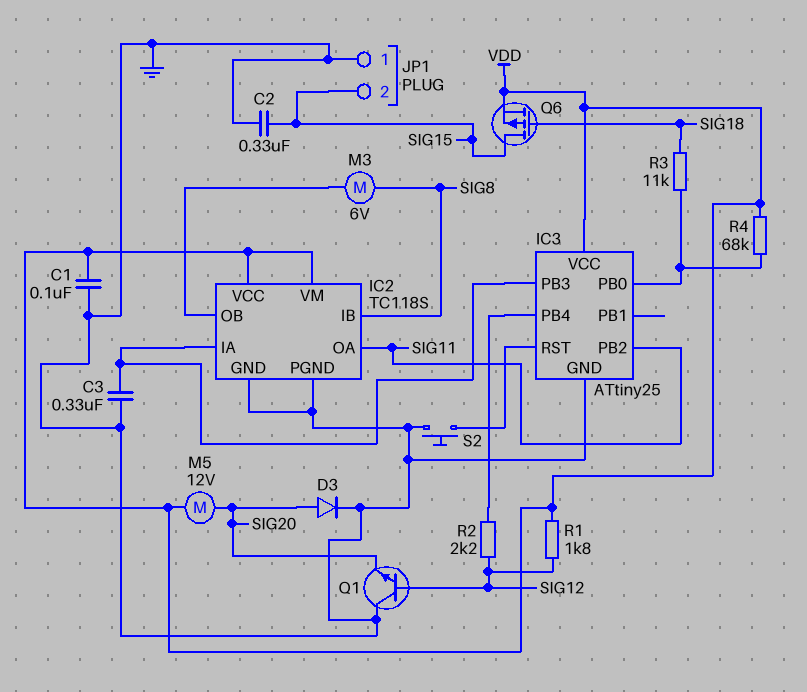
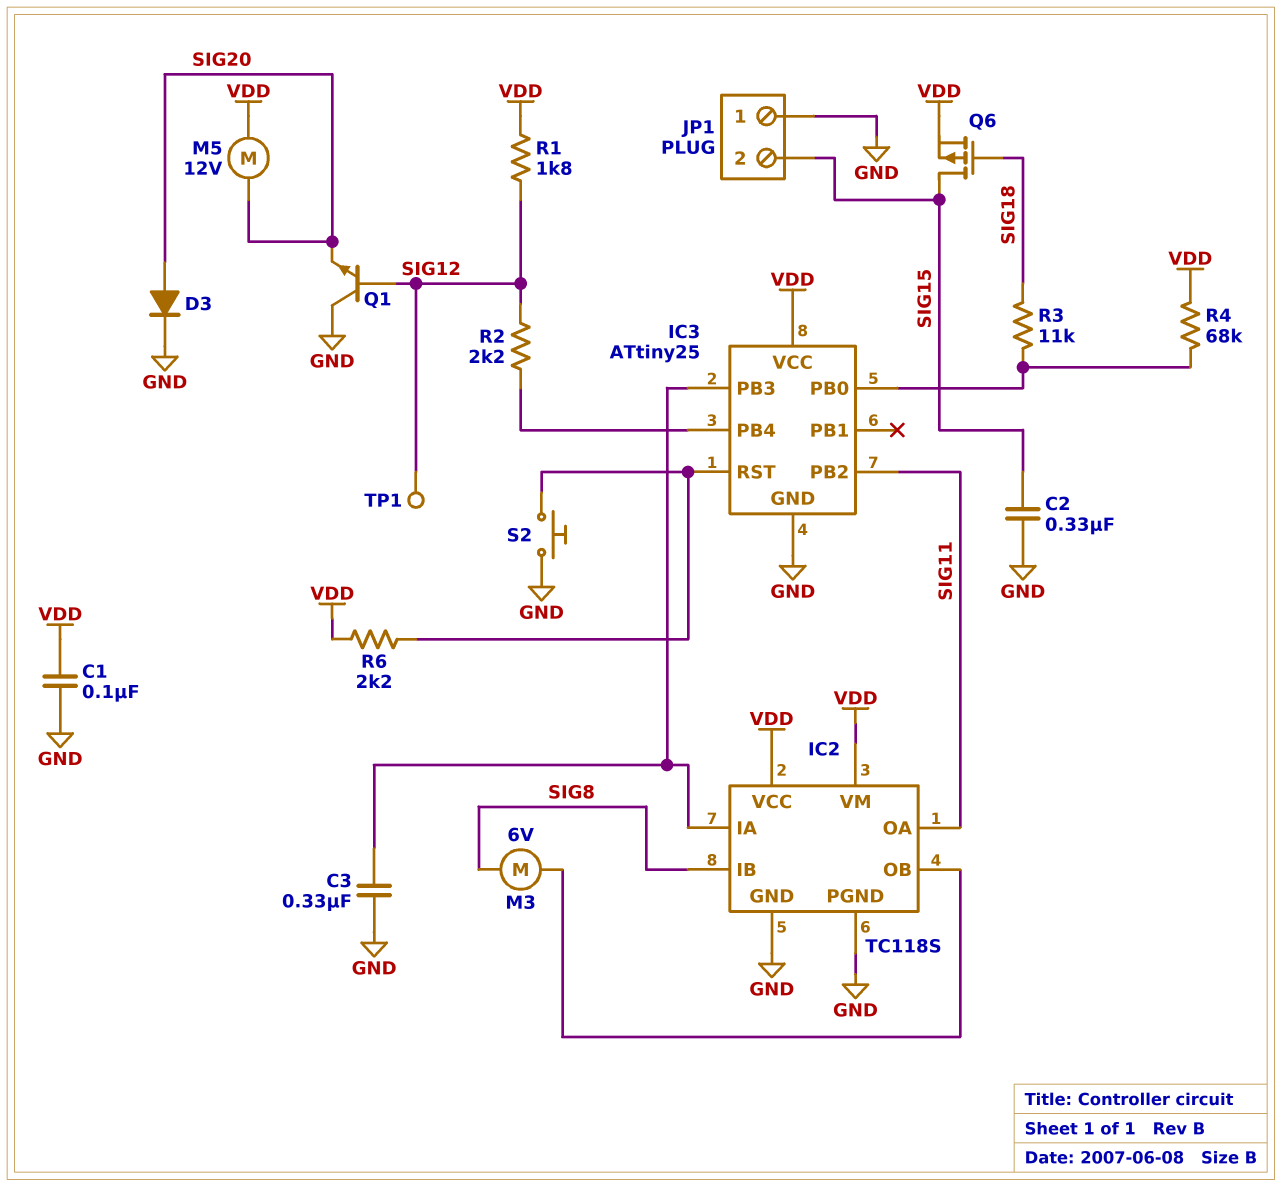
R6: none -> 2.2k (IC3/RST, VDD)
TP1: none -> test point (SIG12)

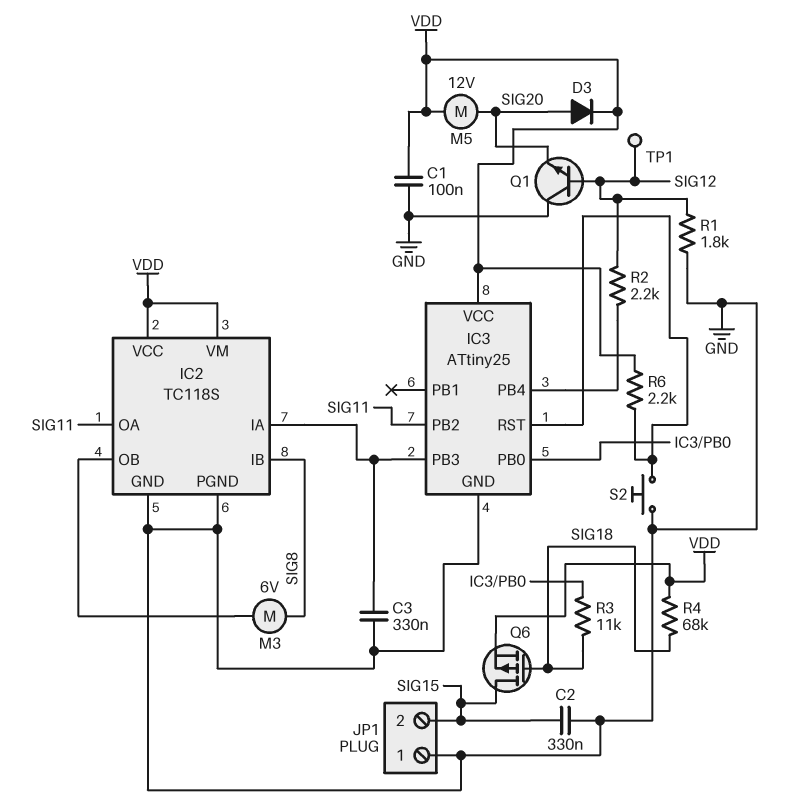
D3: diode (A SIG20, K GND) -> diode (A SIG20, K VDD)
R1: 1.8k (SIG12, VDD) -> 1.8k (GND, SIG12)
R4: 68k (IC3/PB0, VDD) -> 68k (SIG18, VDD)

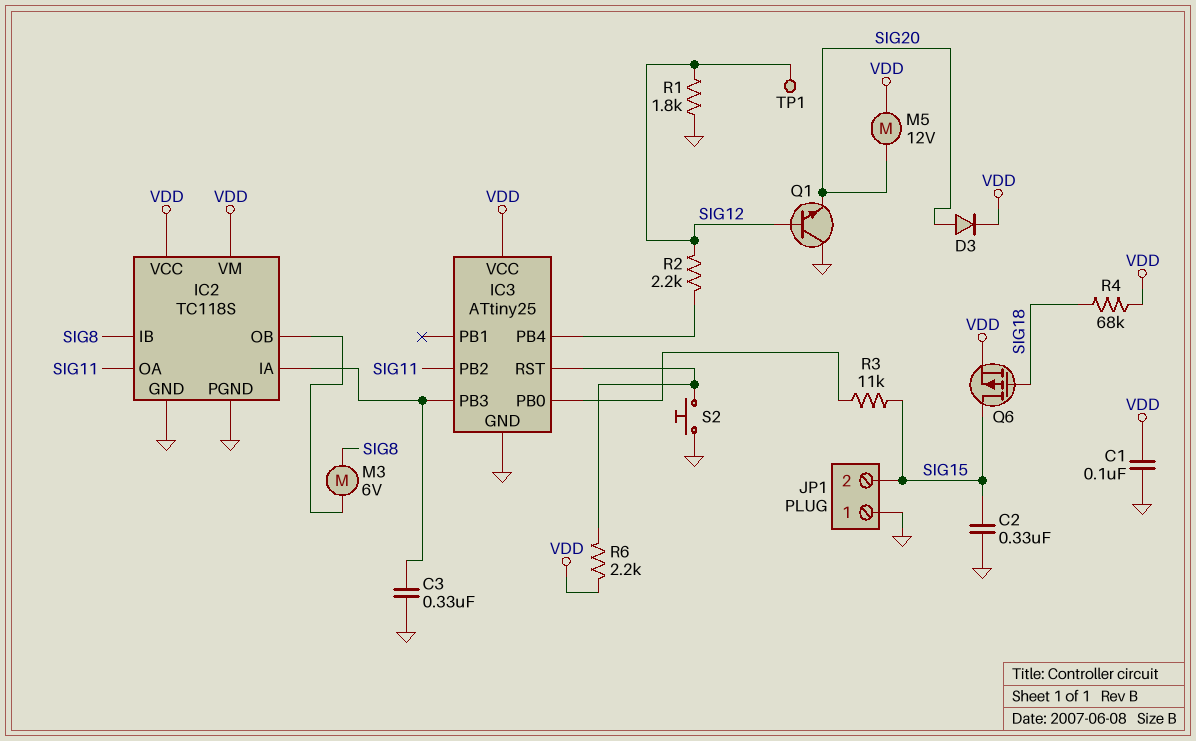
R3: 11k (IC3/PB0, SIG18) -> 11k (IC3/PB0, SIG15)

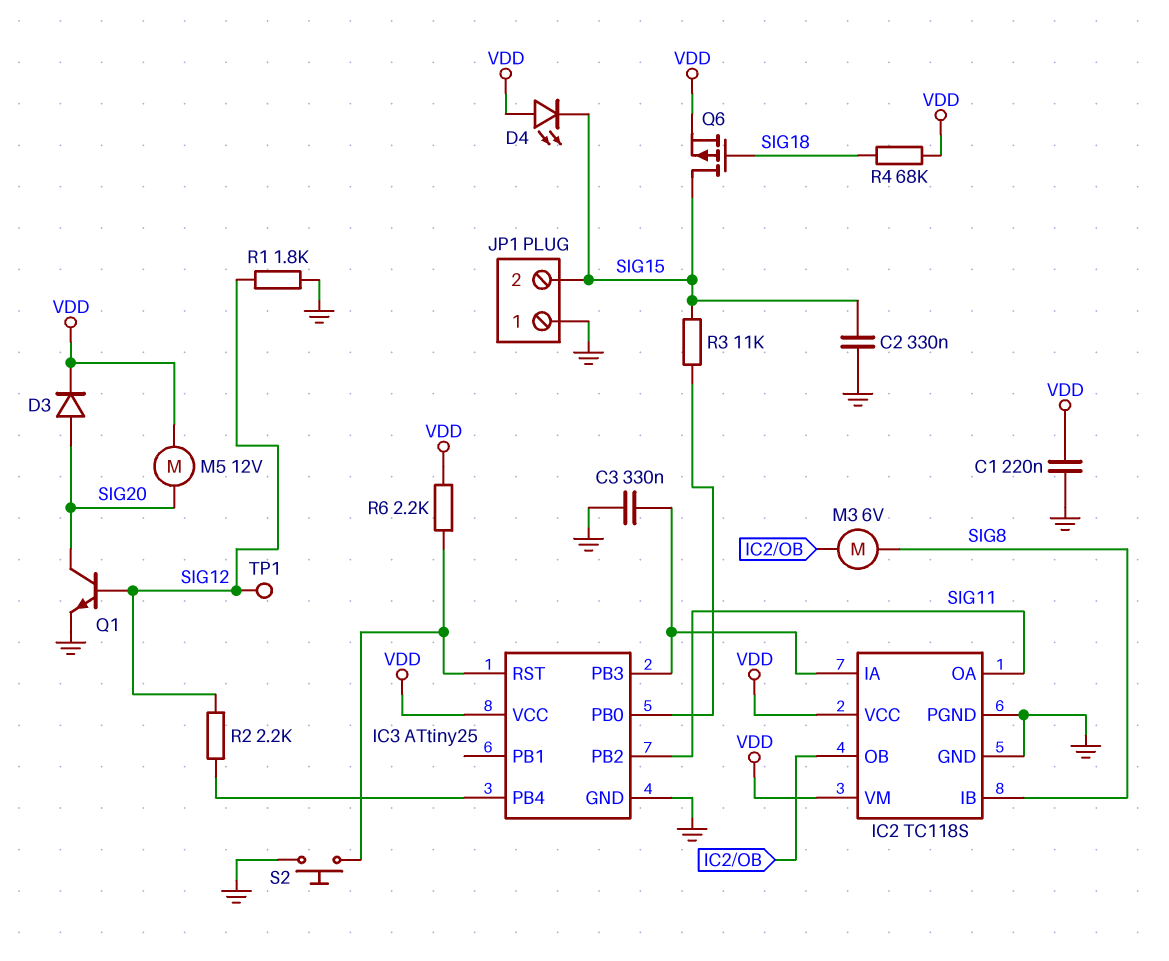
C1: 100nF (GND, VDD) -> 220nF (GND, VDD)
D4: none -> LED (A VDD, K SIG15)
Q1: NPN (B SIG12, C GND, E SIG20) -> NPN (B SIG12, C SIG20, E GND)

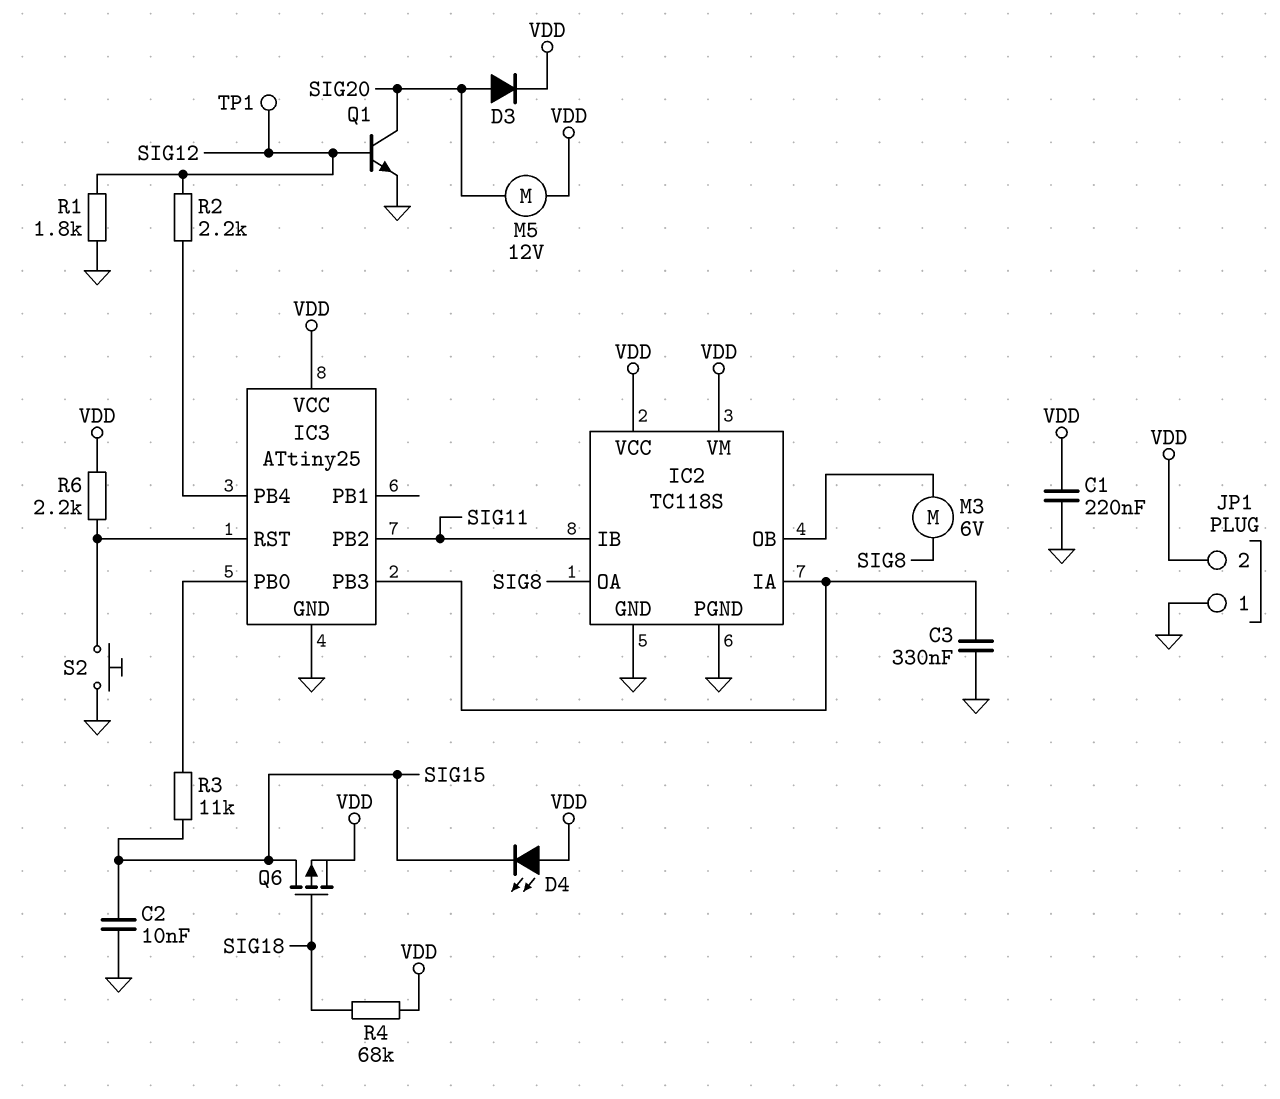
C2: 330nF (GND, SIG15) -> 10nF (GND, SIG15)
IC2 pin IB: SIG8 -> SIG11
IC2 pin OA: SIG11 -> SIG8
JP1 pin 2: SIG15 -> VDD

